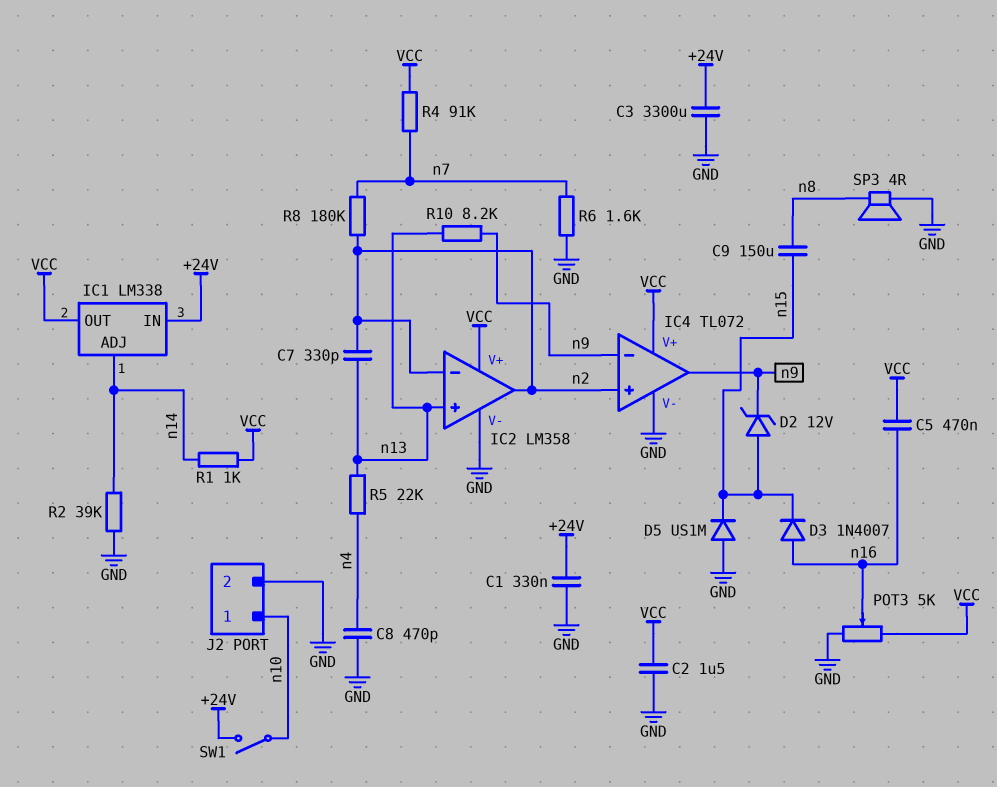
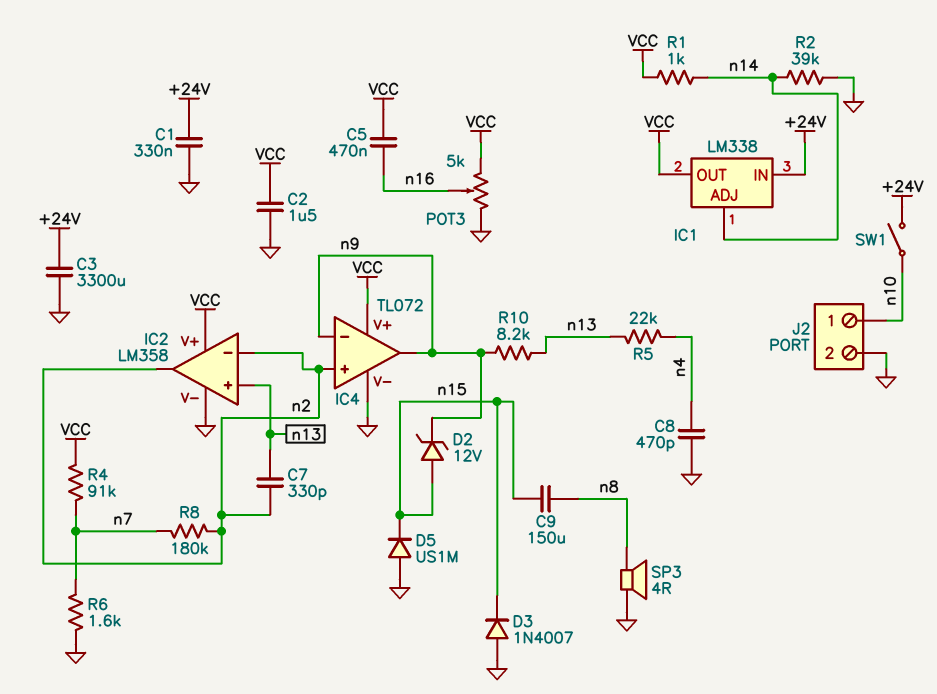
D3: diode 1N4007 (A n16, K n15) -> diode 1N4007 (A GND, K n15)

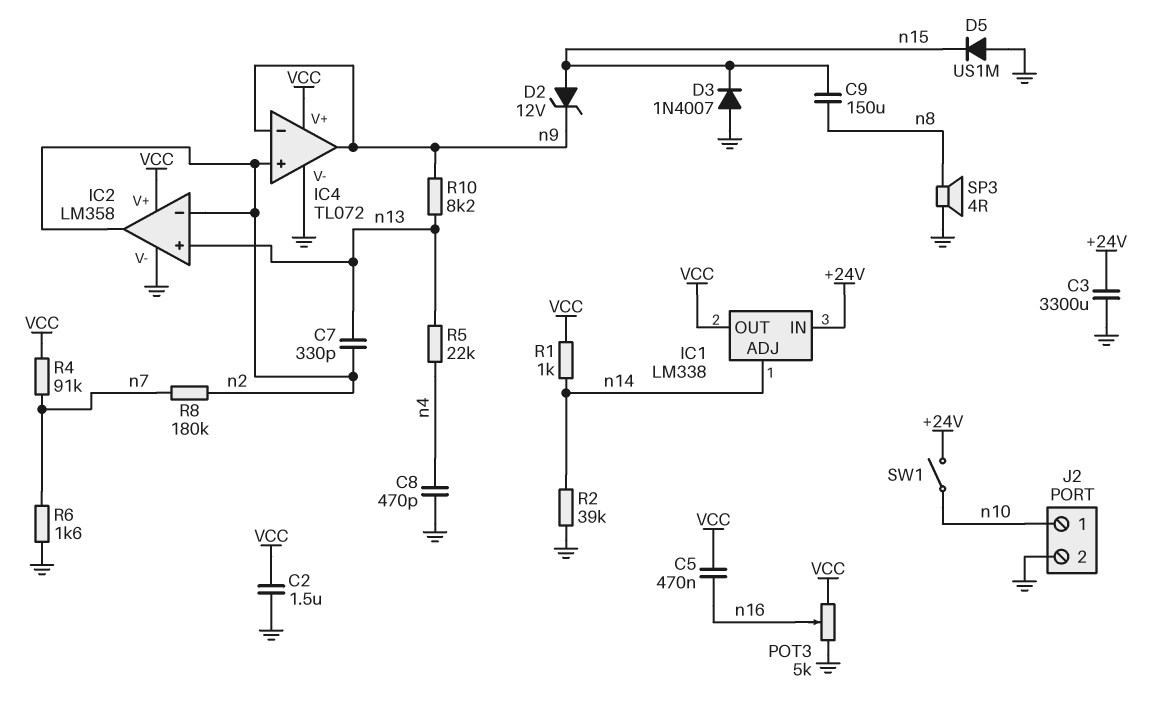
C1: 330nF (+24V, GND) -> none

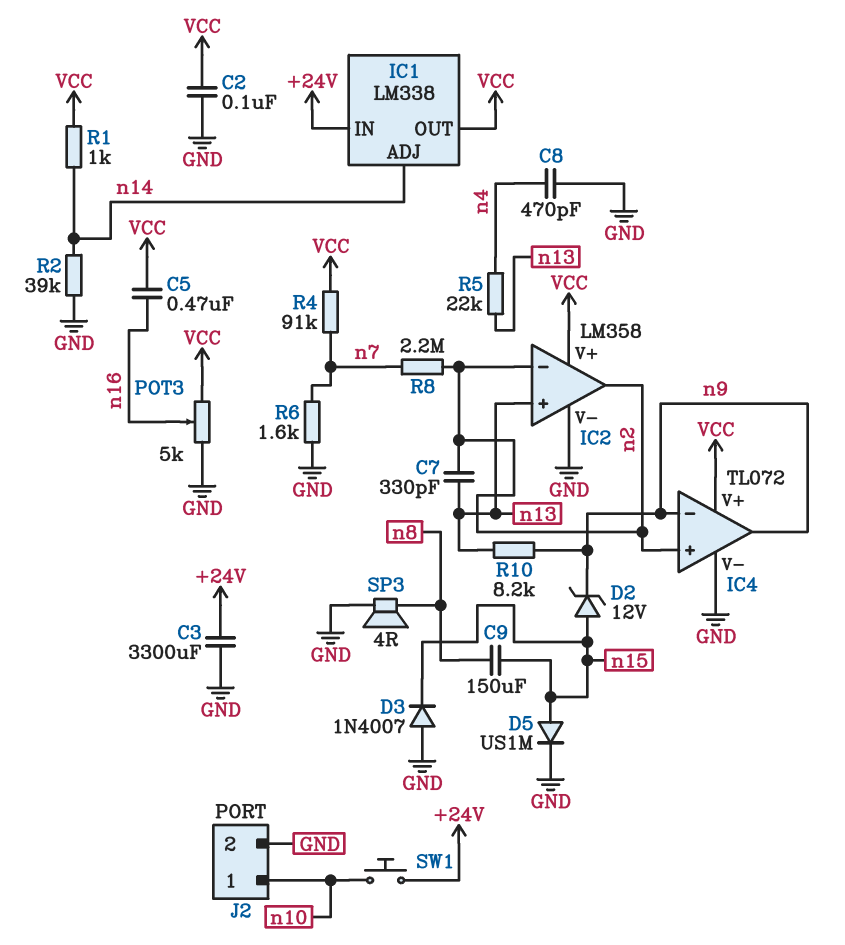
C2: 1.5uF (GND, VCC) -> 100nF (GND, VCC)
D5: diode US1M (A GND, K n15) -> diode US1M (A n15, K GND)
R8: 180k (n2, n7) -> 2.2M (n2, n7)
SW1: switch (+24V, n10) -> button (+24V, n10)

